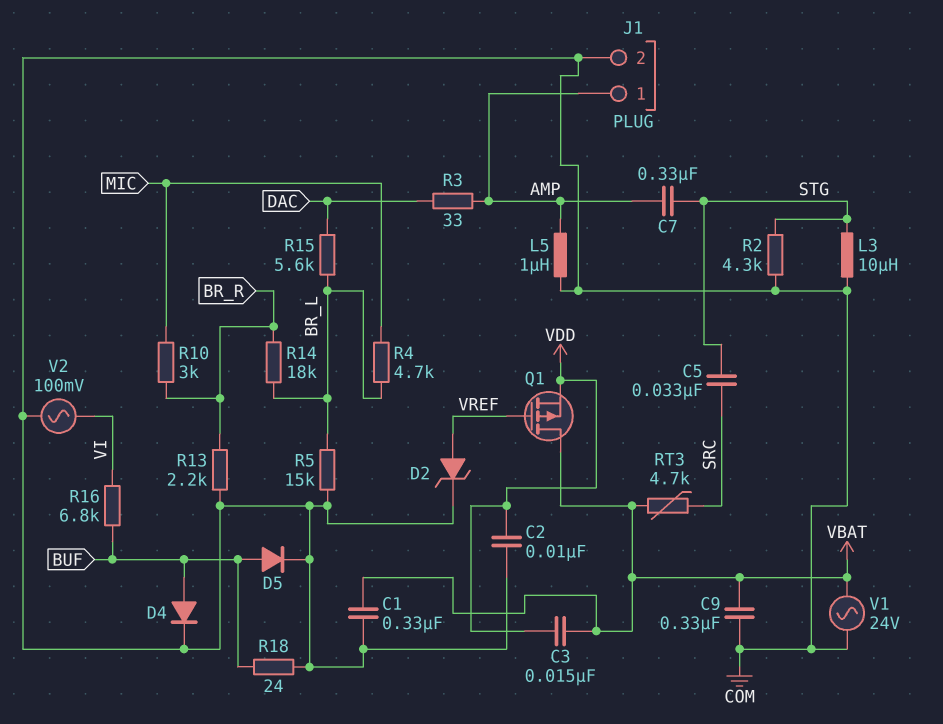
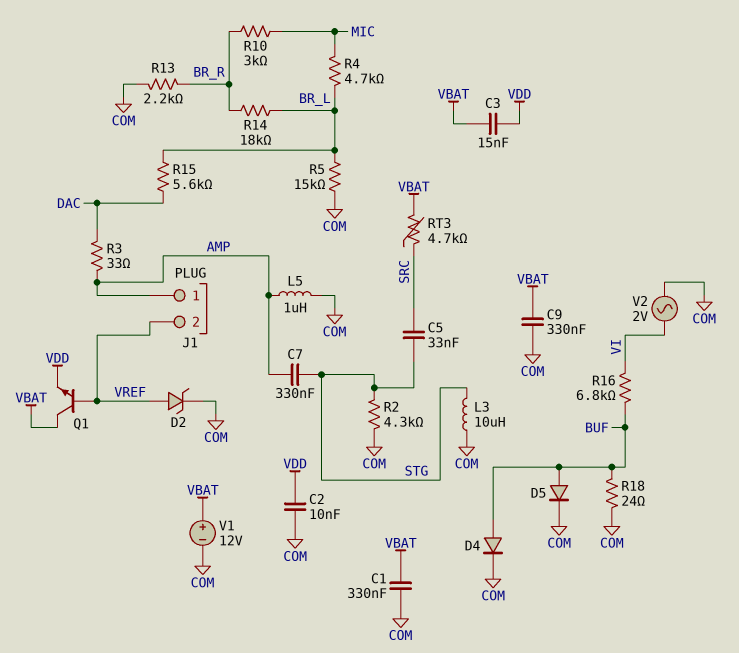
J1 pin 2: COM -> VREF
Q1: PMOS (G VREF, D VBAT, S VDD) -> NPN (B VREF, C VBAT, E VDD)
V1: AC 24V (COM, VBAT) -> 12V (plus VBAT, minus COM)
V2: AC 100mV (COM, VI) -> AC 2V (COM, VI)

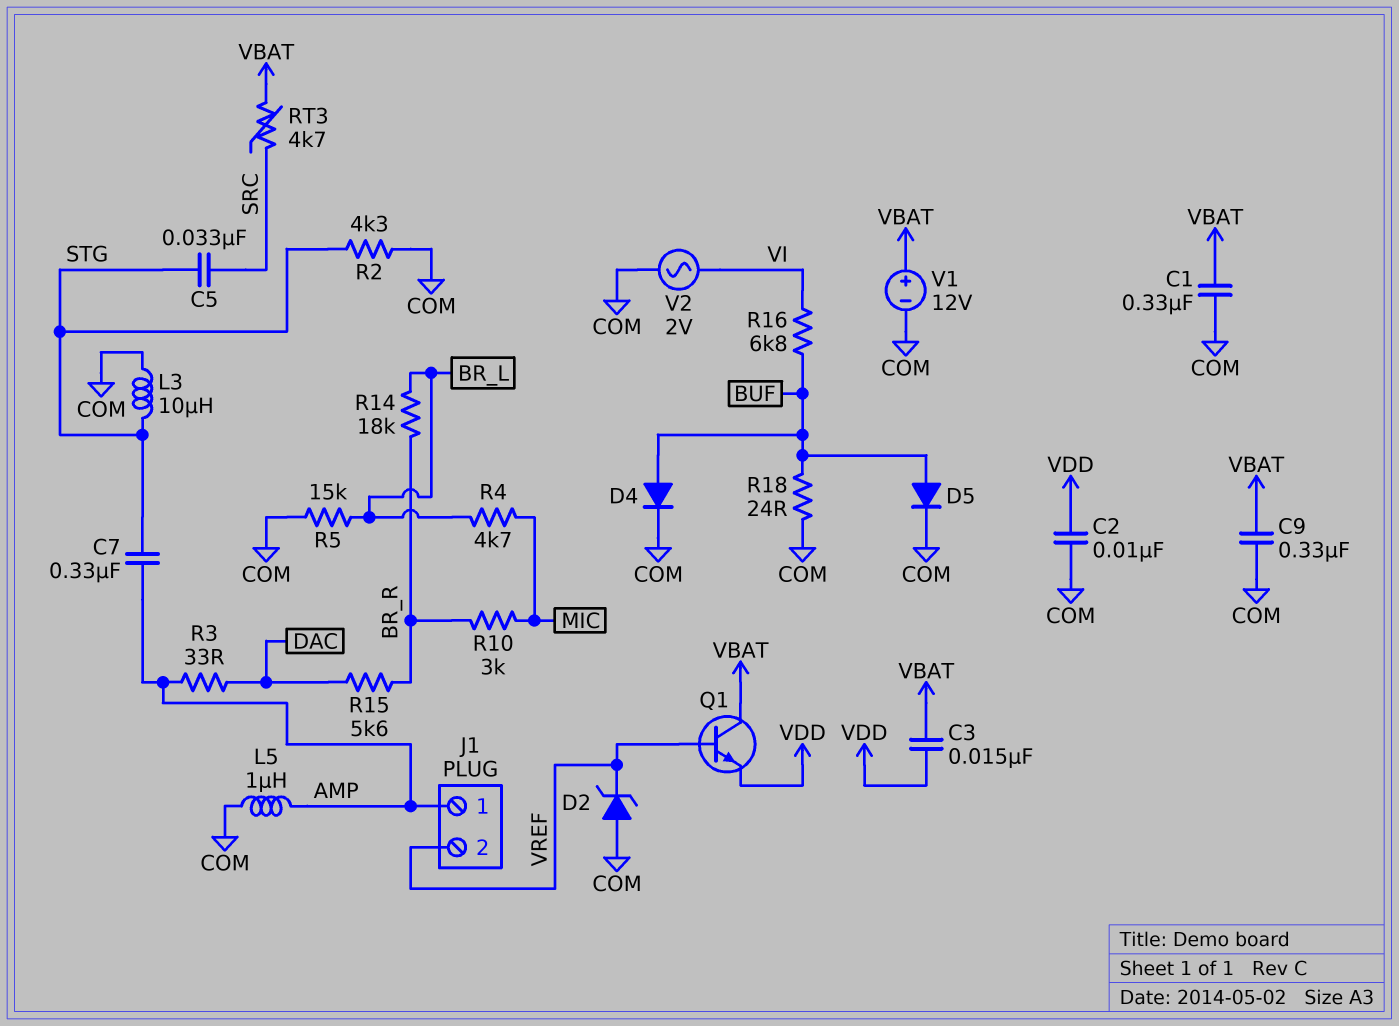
D2: zener (A VREF, K COM) -> zener (A COM, K VREF)
R13: 2.2k (BR_R, COM) -> none
R15: 5.6k (BR_L, DAC) -> 5.6k (BR_R, DAC)

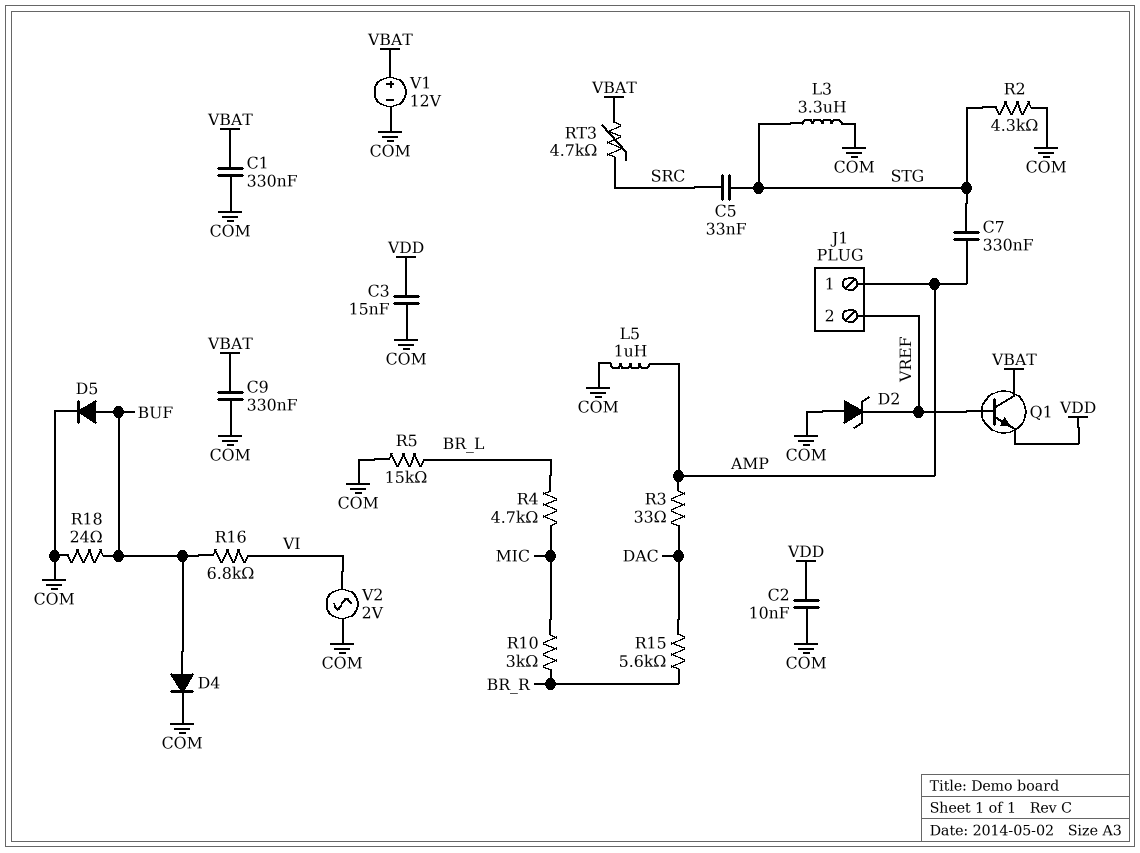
C3: 15nF (VBAT, VDD) -> 15nF (COM, VDD)
L3: 10uH (COM, STG) -> 3.3uH (COM, STG)
R14: 18k (BR_L, BR_R) -> none

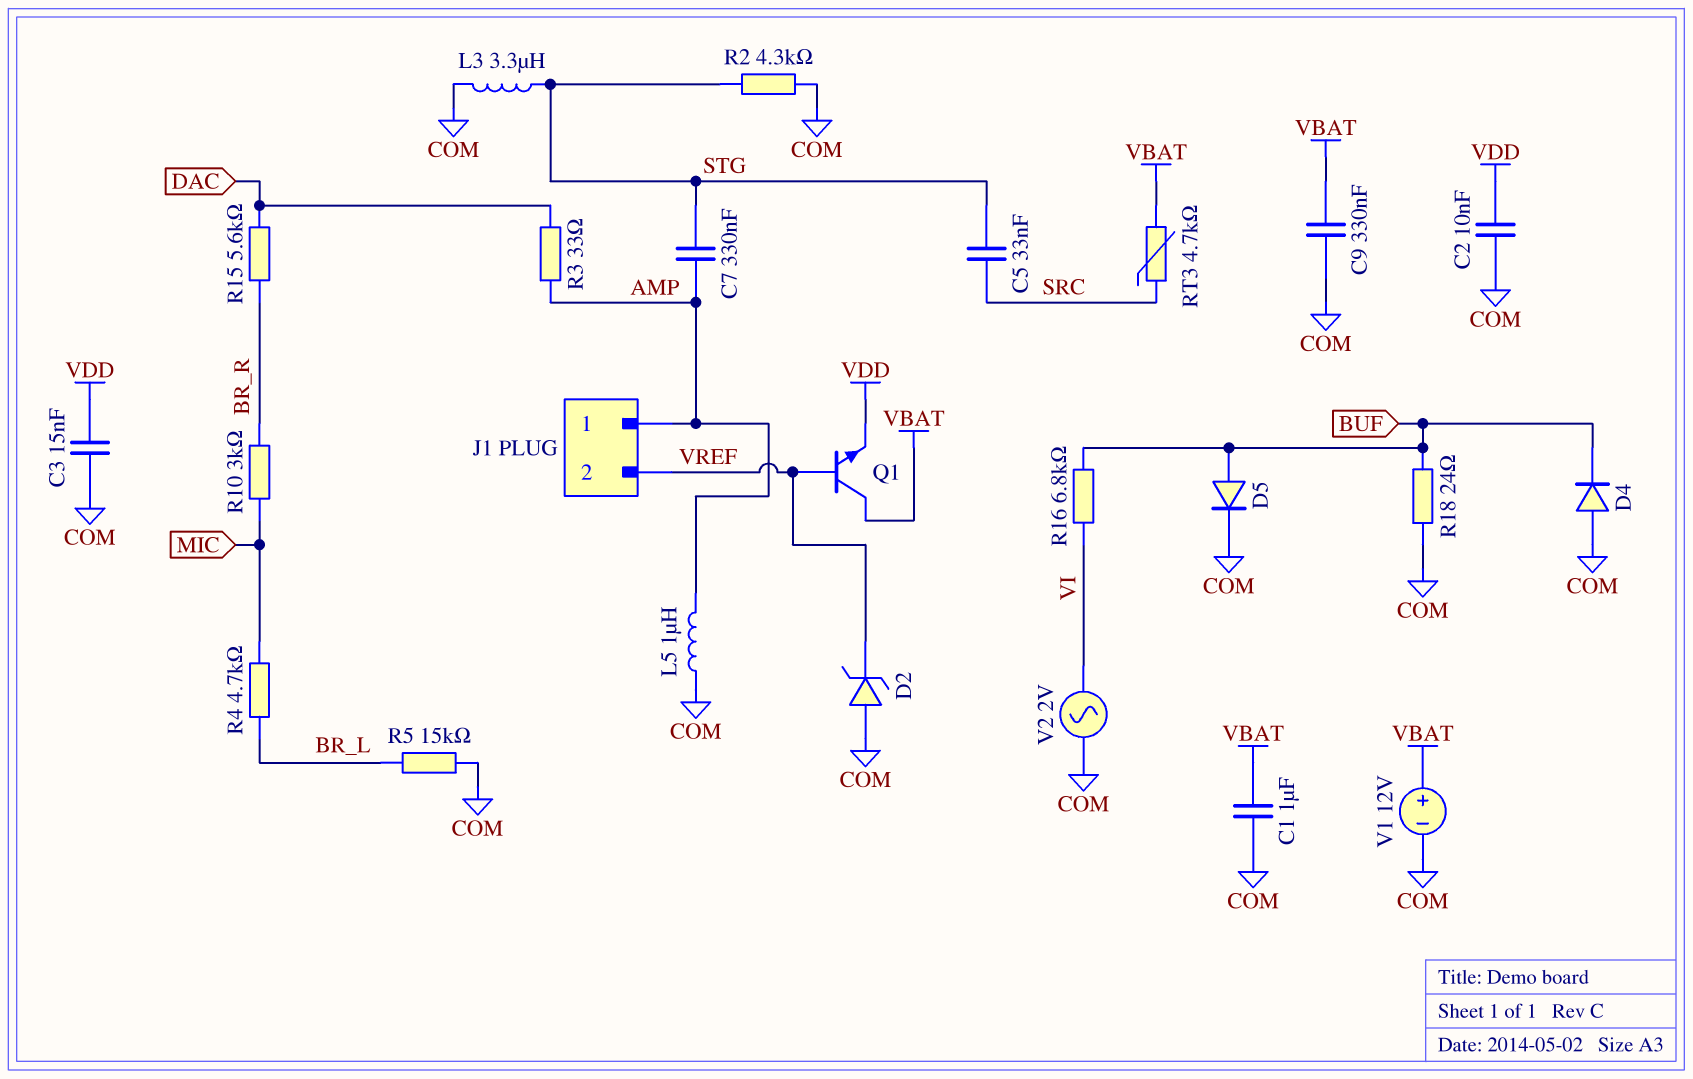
C1: 330nF (COM, VBAT) -> 1uF (COM, VBAT)
D4: diode (A BUF, K COM) -> diode (A COM, K BUF)

